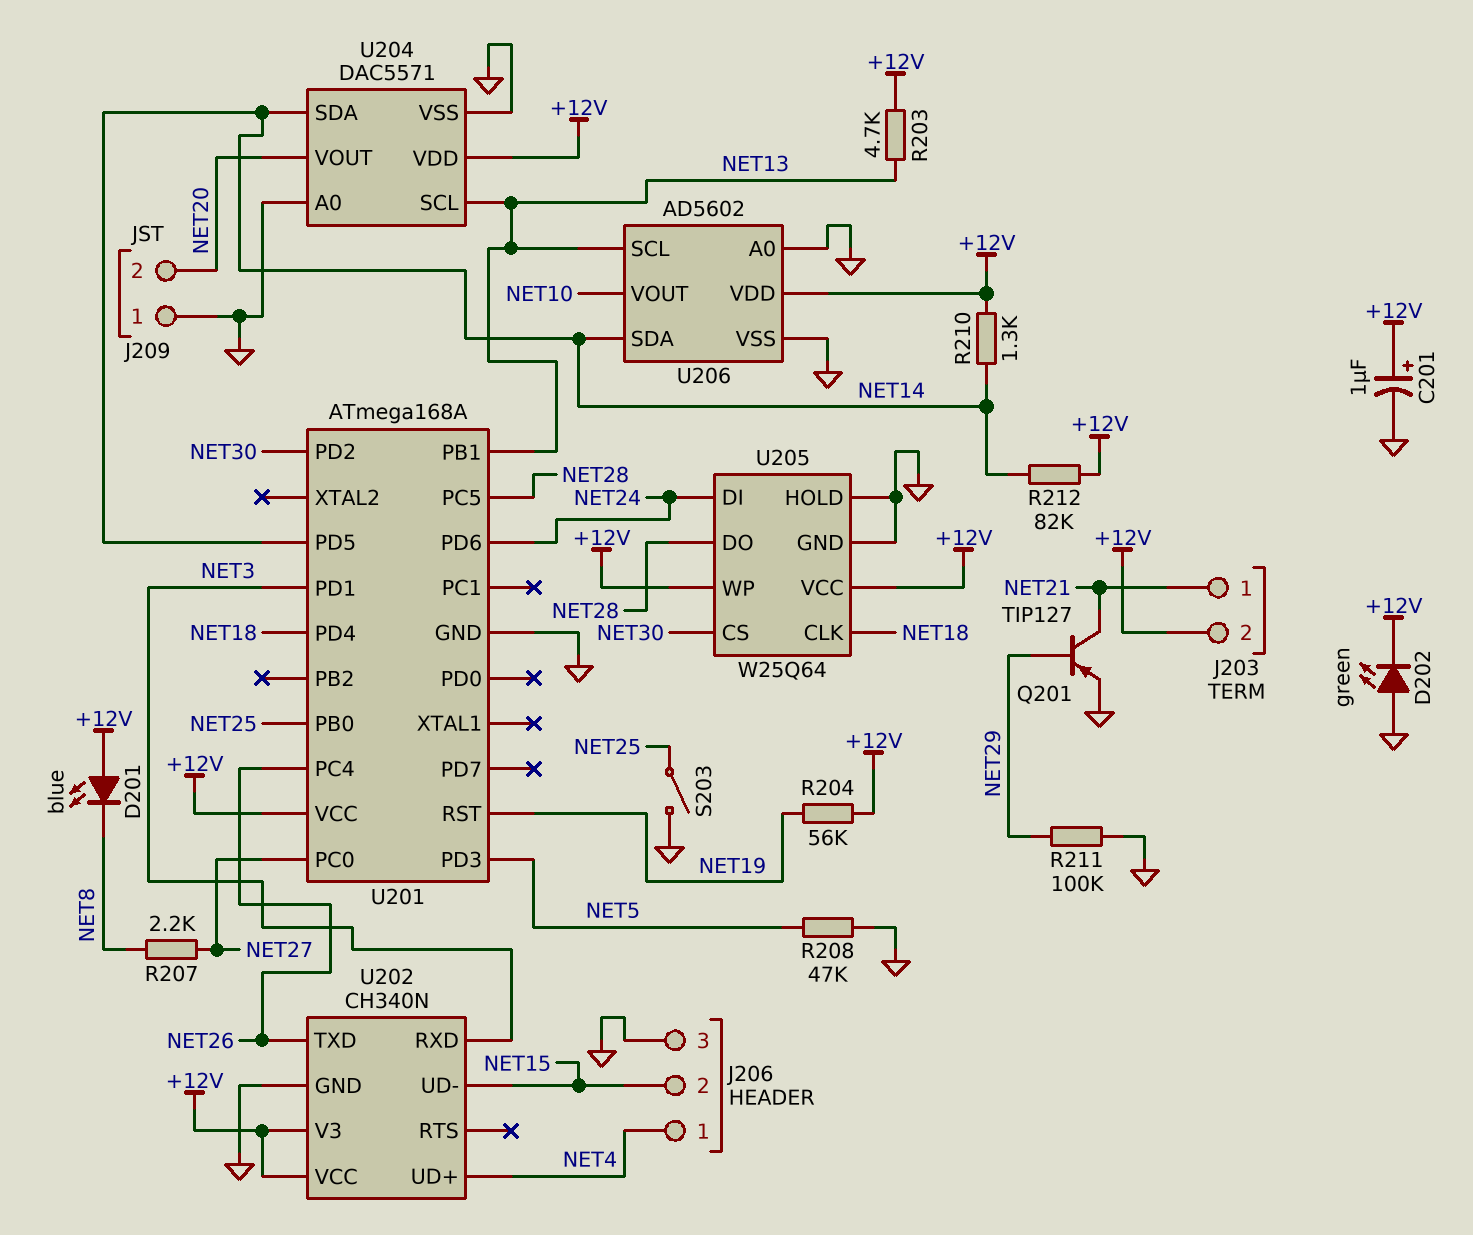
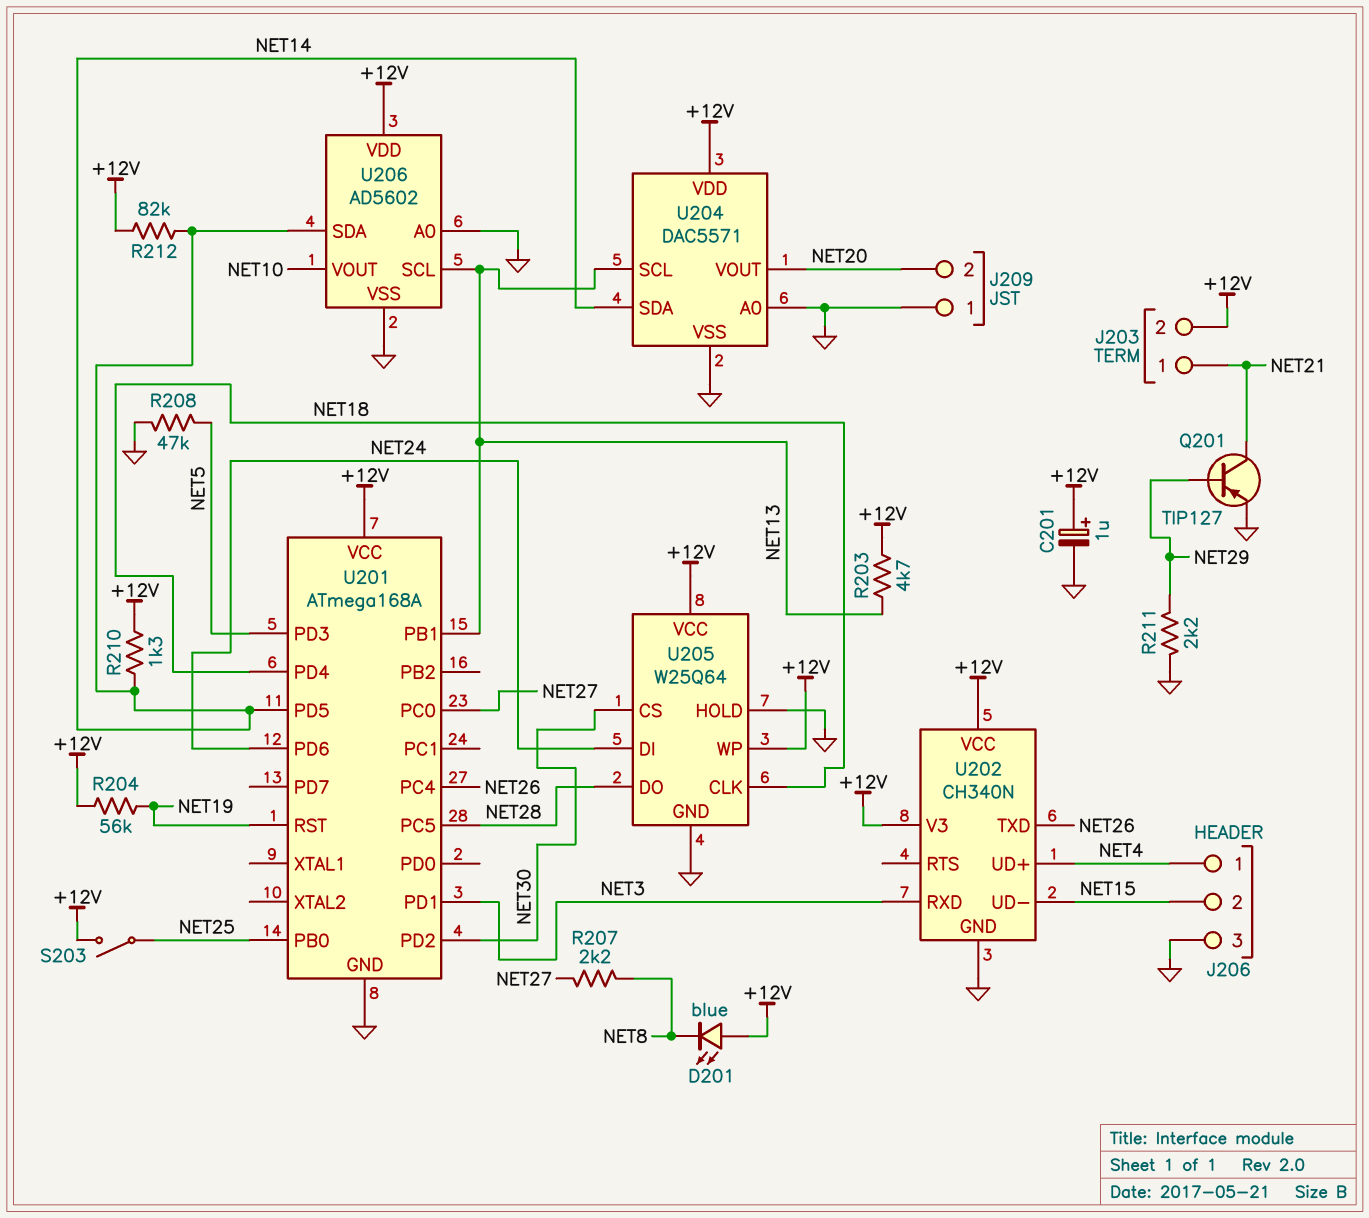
D202: LED green (A GND, K +12V) -> none
R211: 100k (GND, NET29) -> 2.2k (GND, NET29)
S203: switch (GND, NET25) -> switch (+12V, NET25)

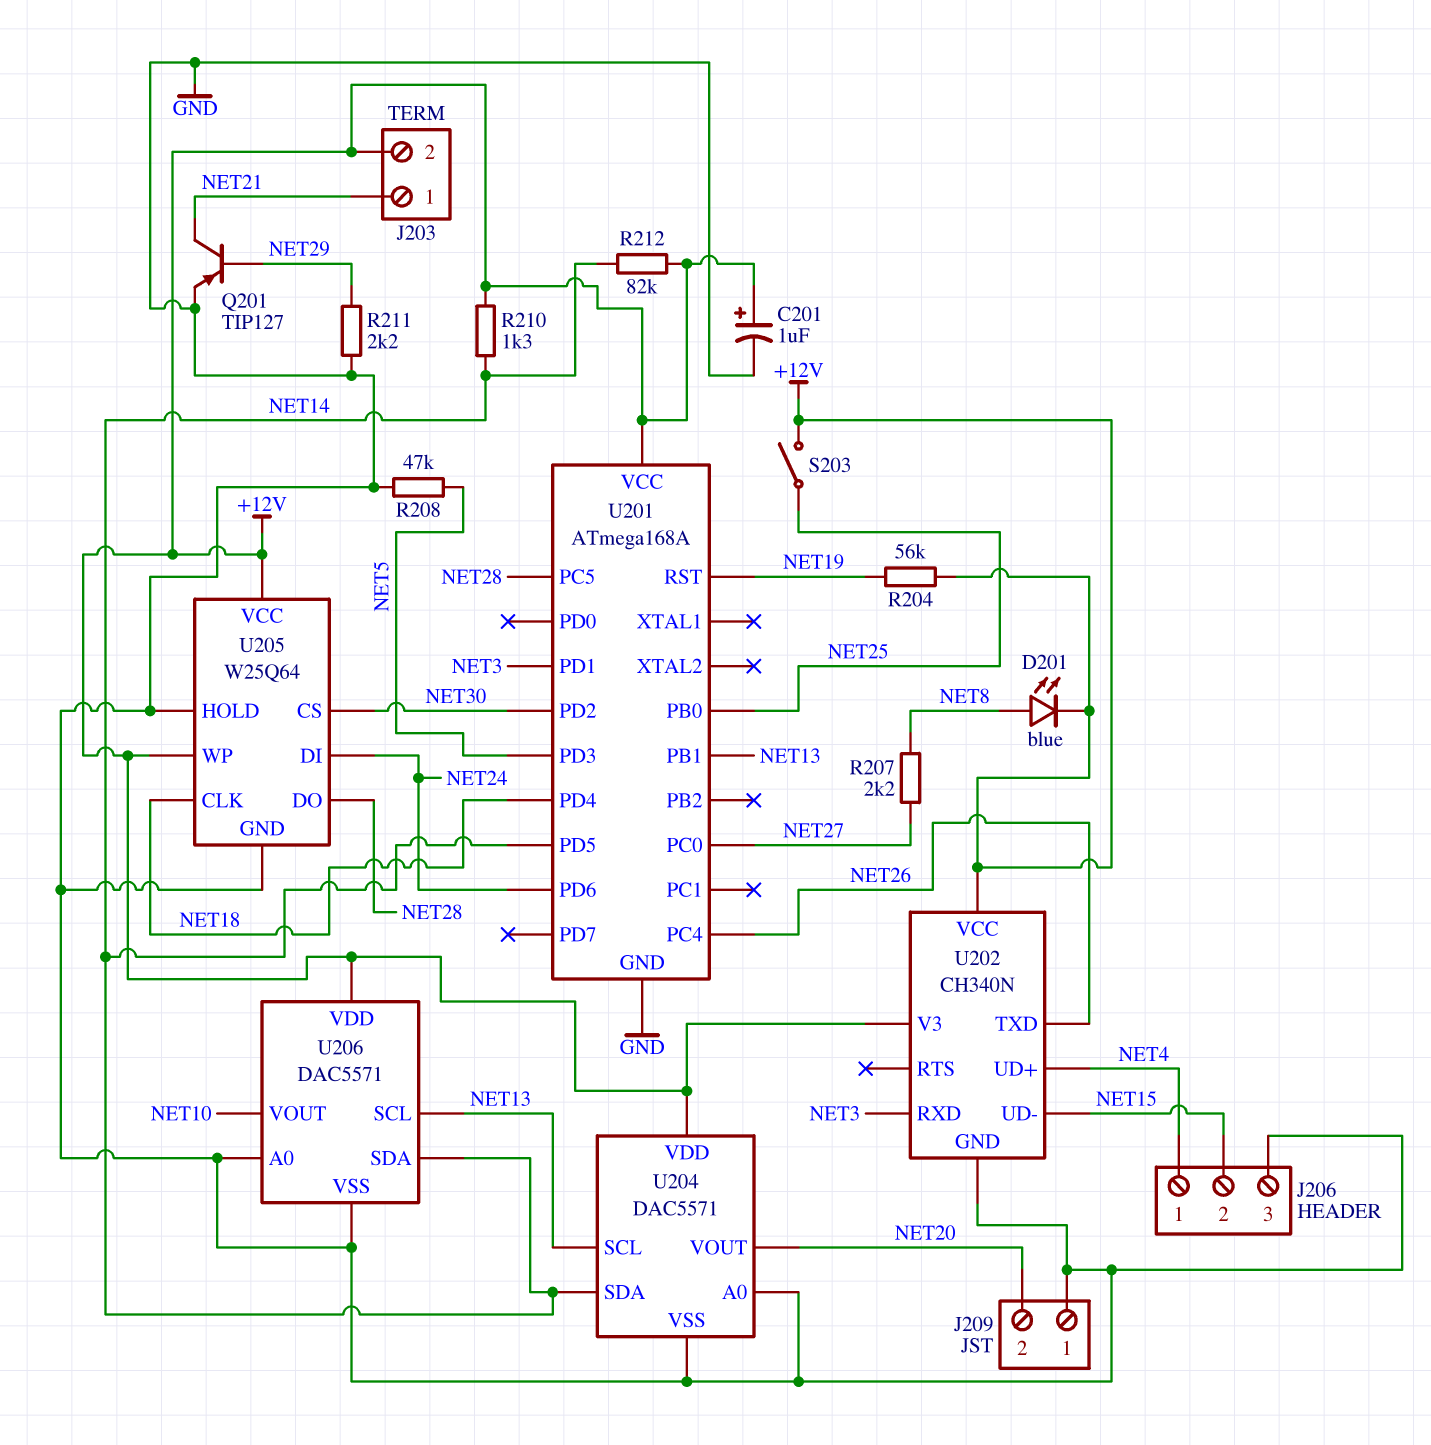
D201: LED blue (A +12V, K NET8) -> LED blue (A NET8, K +12V)
R203: 4.7k (+12V, NET13) -> none
U206: AD5602 -> DAC5571

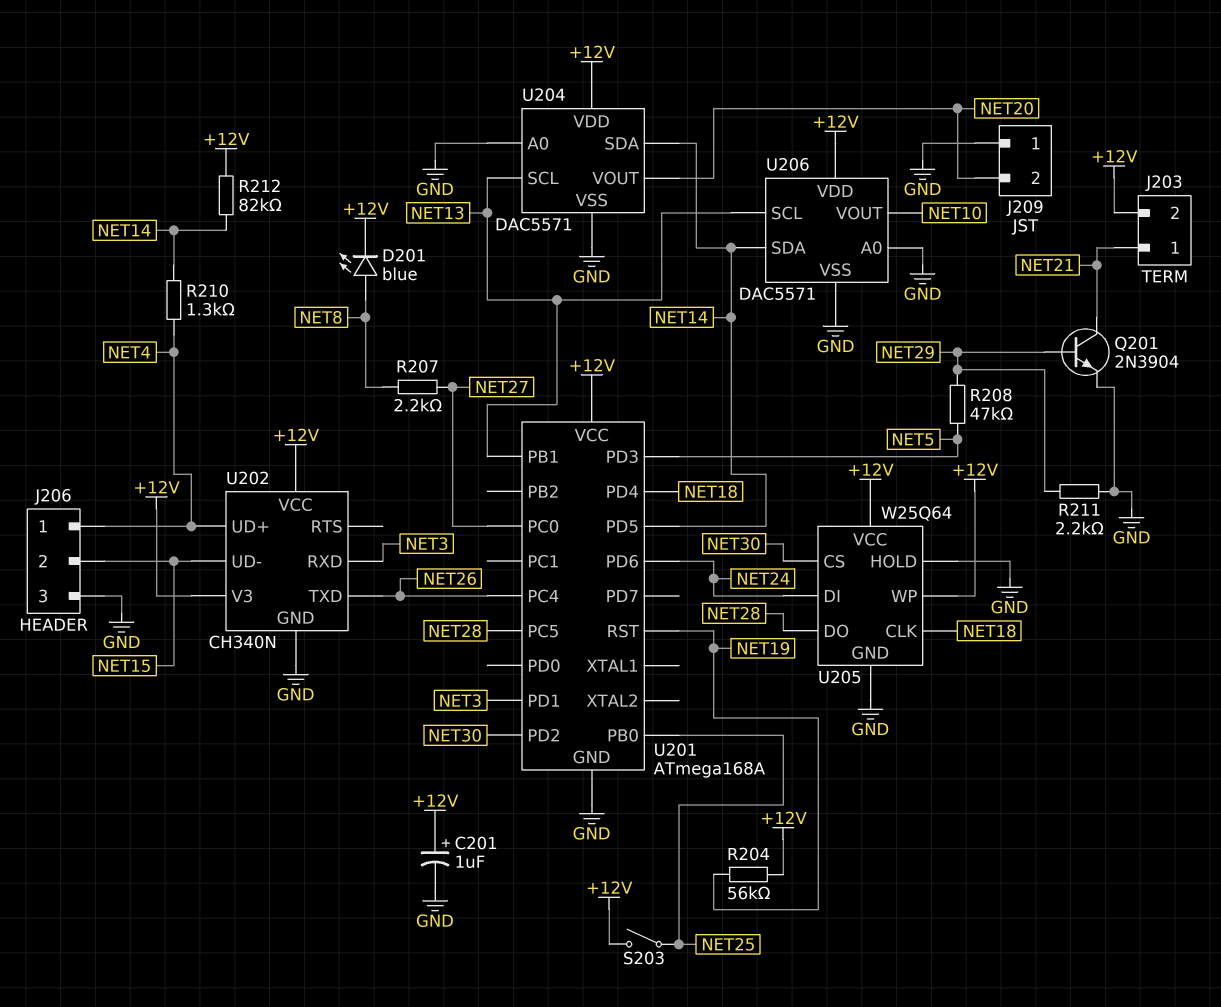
Q201: PNP TIP127 (B NET29, C NET21, E GND) -> NPN 2N3904 (B NET29, C NET21, E GND)
R208: 47k (GND, NET5) -> 47k (NET5, NET29)
R210: 1.3k (+12V, NET14) -> 1.3k (NET4, NET14)

